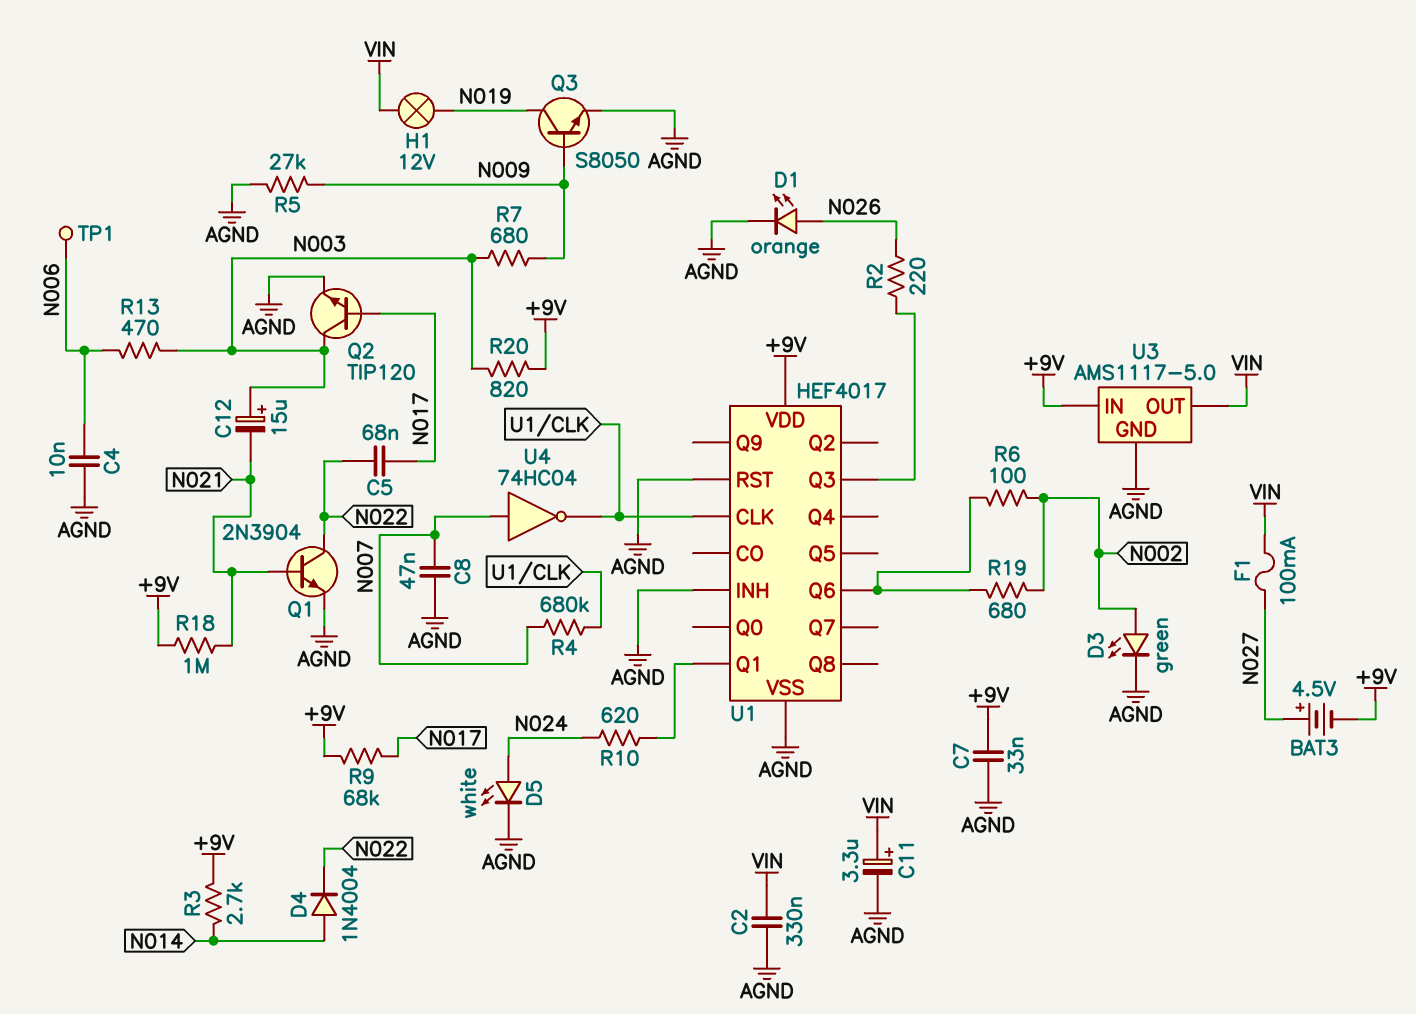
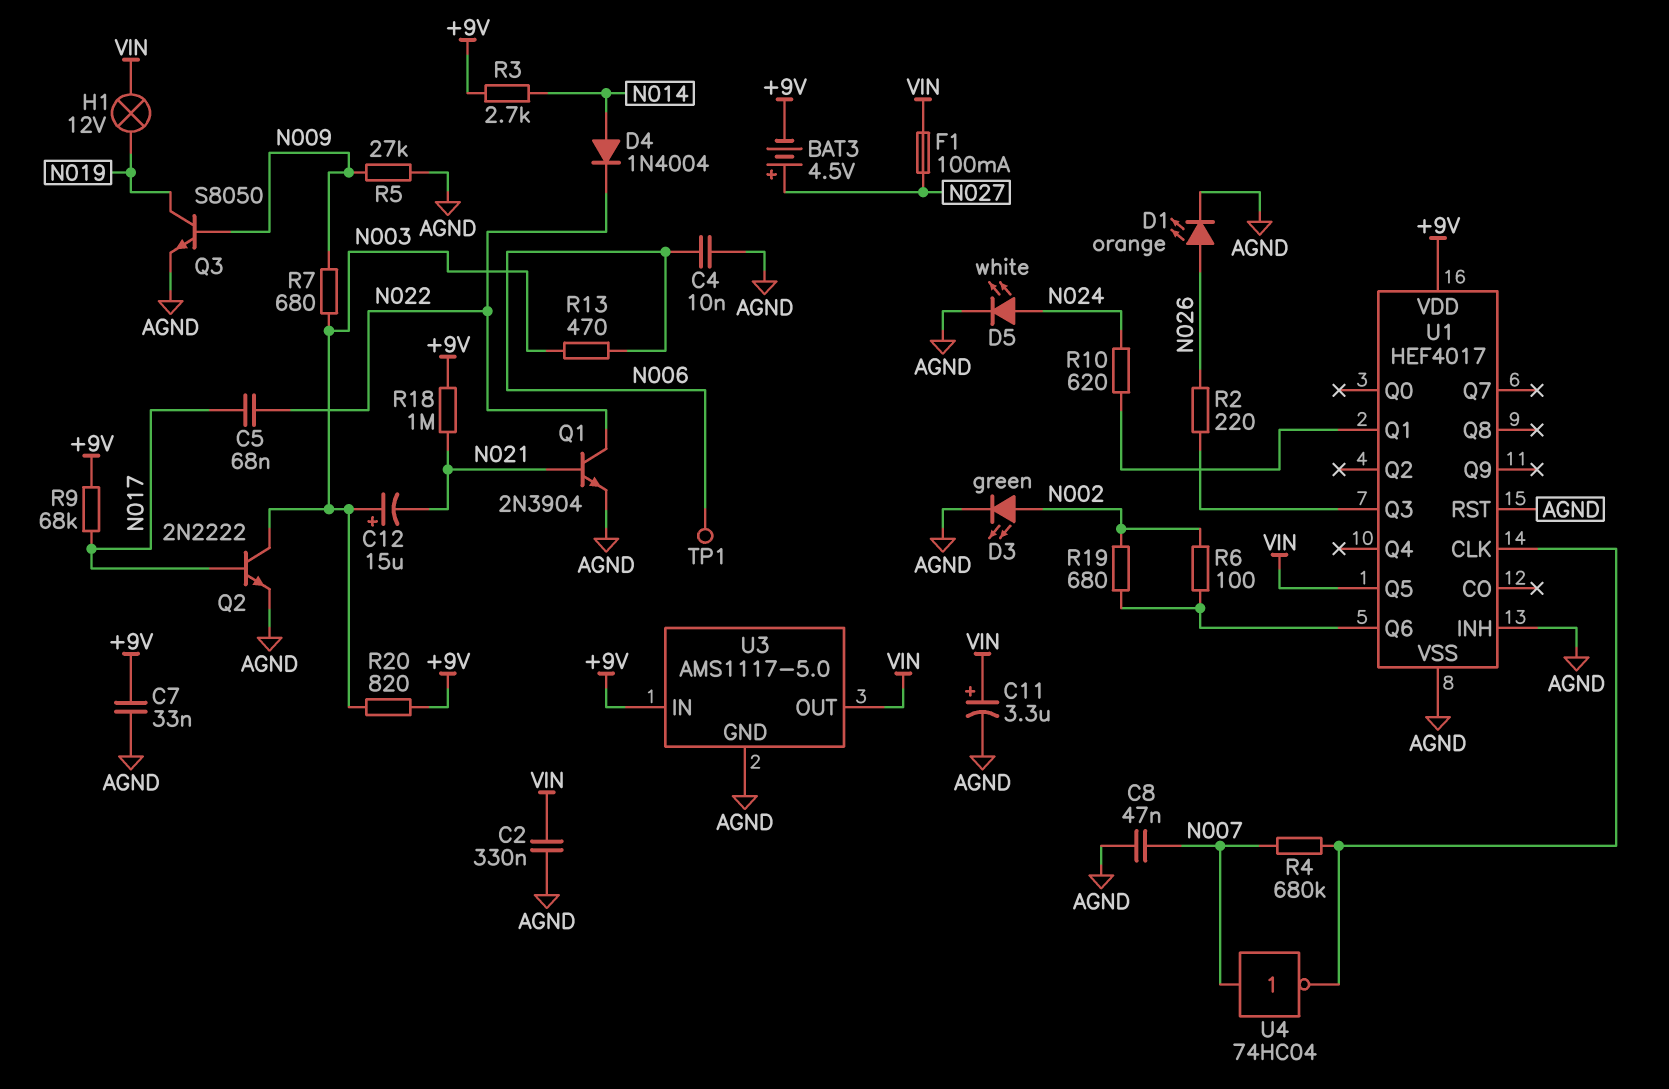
Q2: NPN TIP120 (B N017, C N003, E AGND) -> NPN 2N2222 (B N017, C N003, E AGND)
U1 pin Q5: none -> VIN

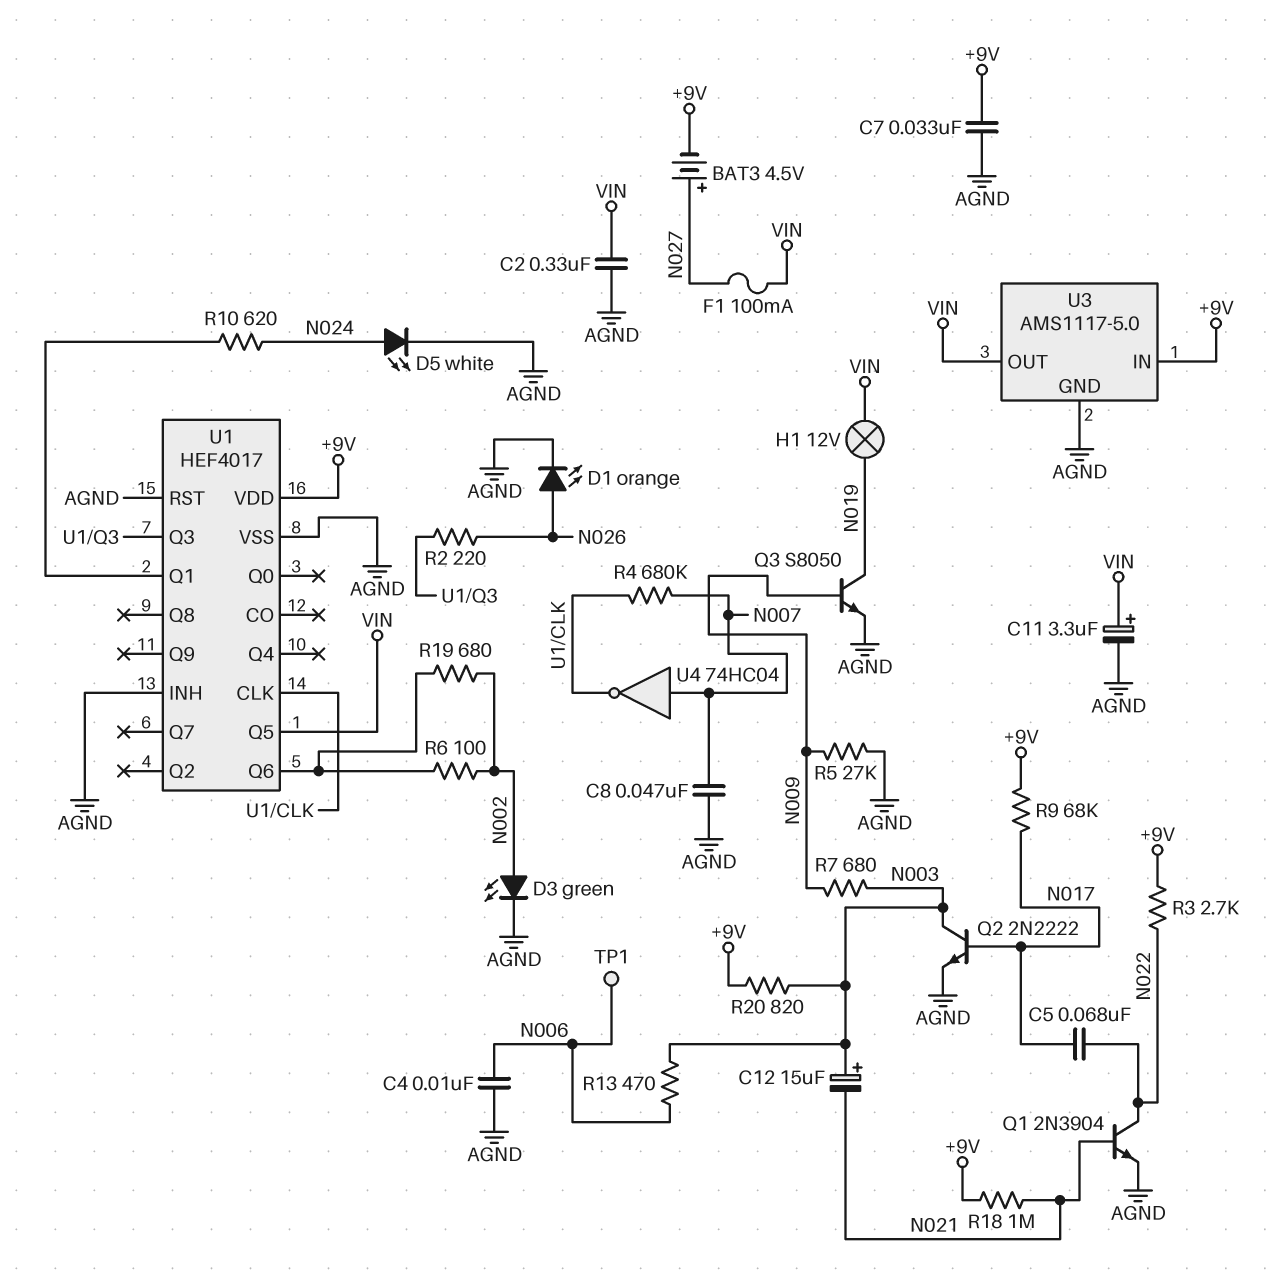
D4: diode 1N4004 (A N014, K N022) -> none
R3: 2.7k (+9V, N014) -> 2.7k (+9V, N022)

